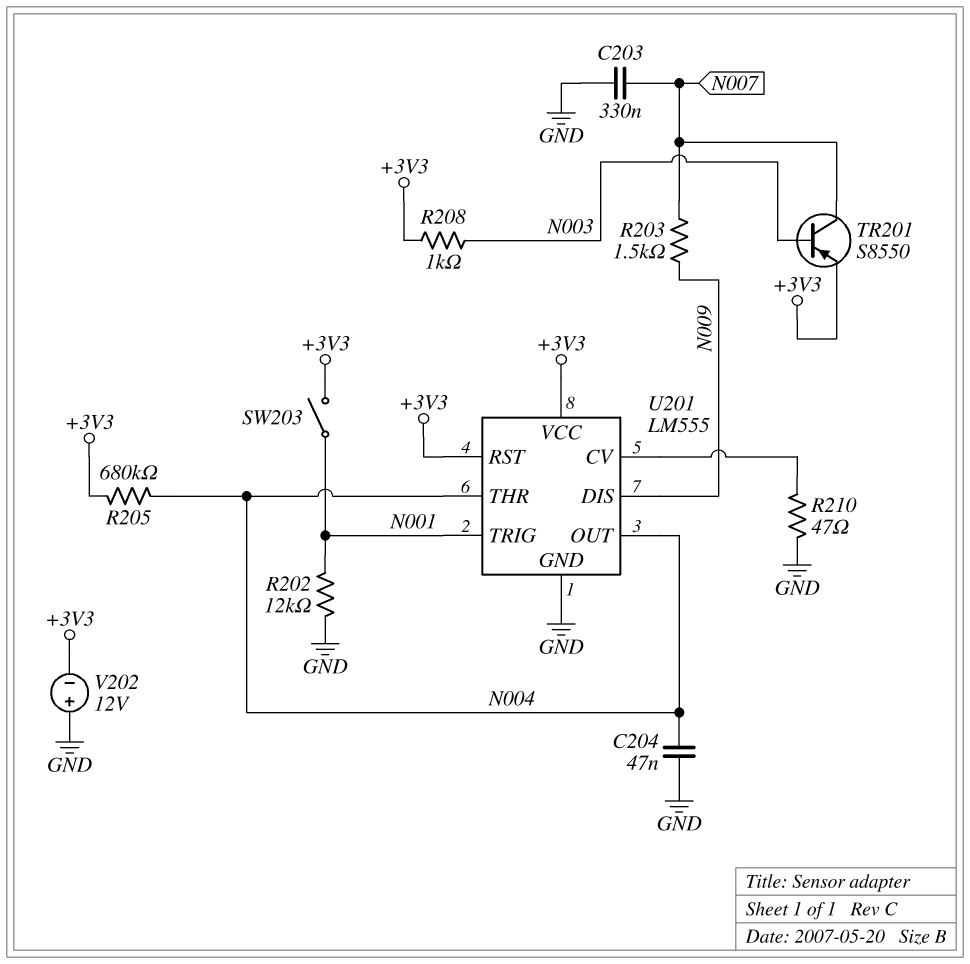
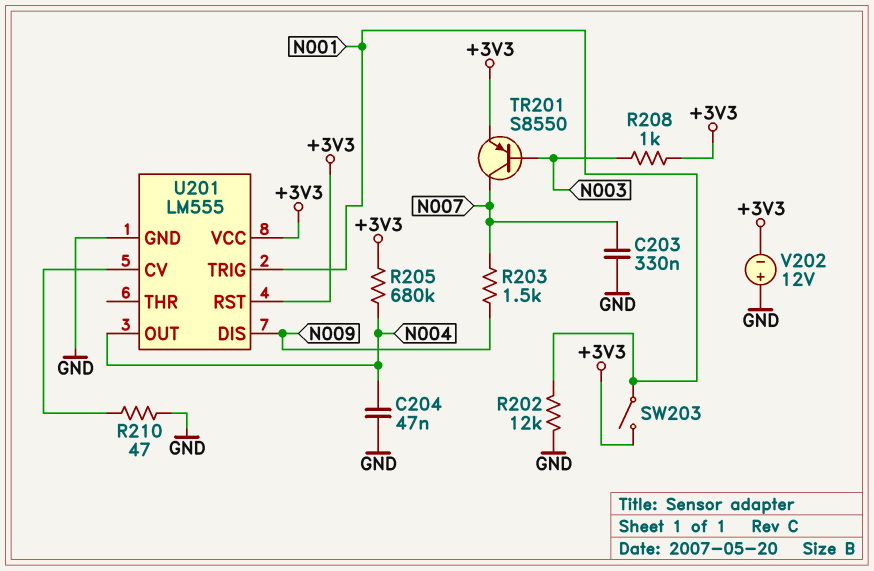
U201 pin THR: N004 -> none

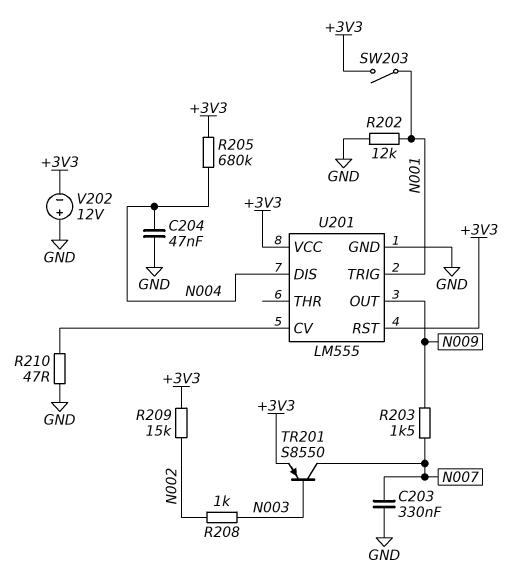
R208: 1k (+3V3, N003) -> 1k (N002, N003)
R209: none -> 15k (+3V3, N002)
U201 pin DIS: N009 -> N004
U201 pin OUT: N004 -> N009

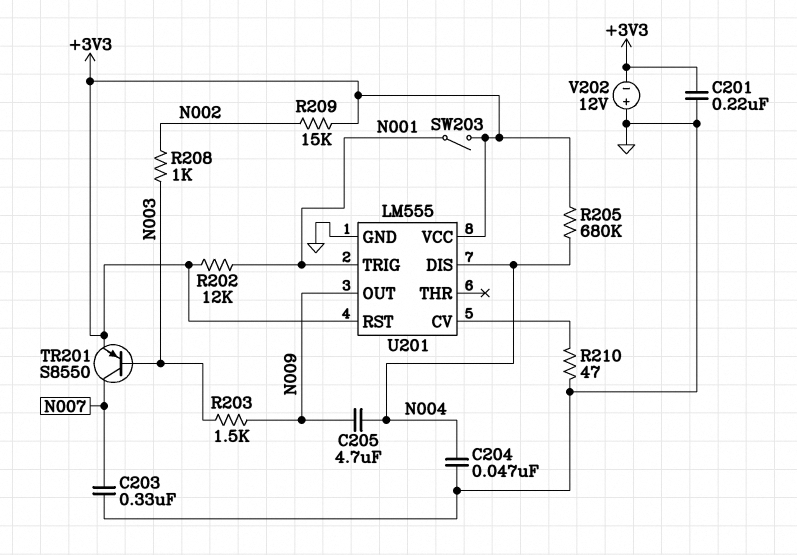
C201: none -> 220nF (+3V3, GND)
C205: none -> 4.7uF (N004, N009)
R202: 12k (GND, N001) -> 12k (+3V3, N001)
R203: 1.5k (N007, N009) -> 1.5k (N003, N009)

